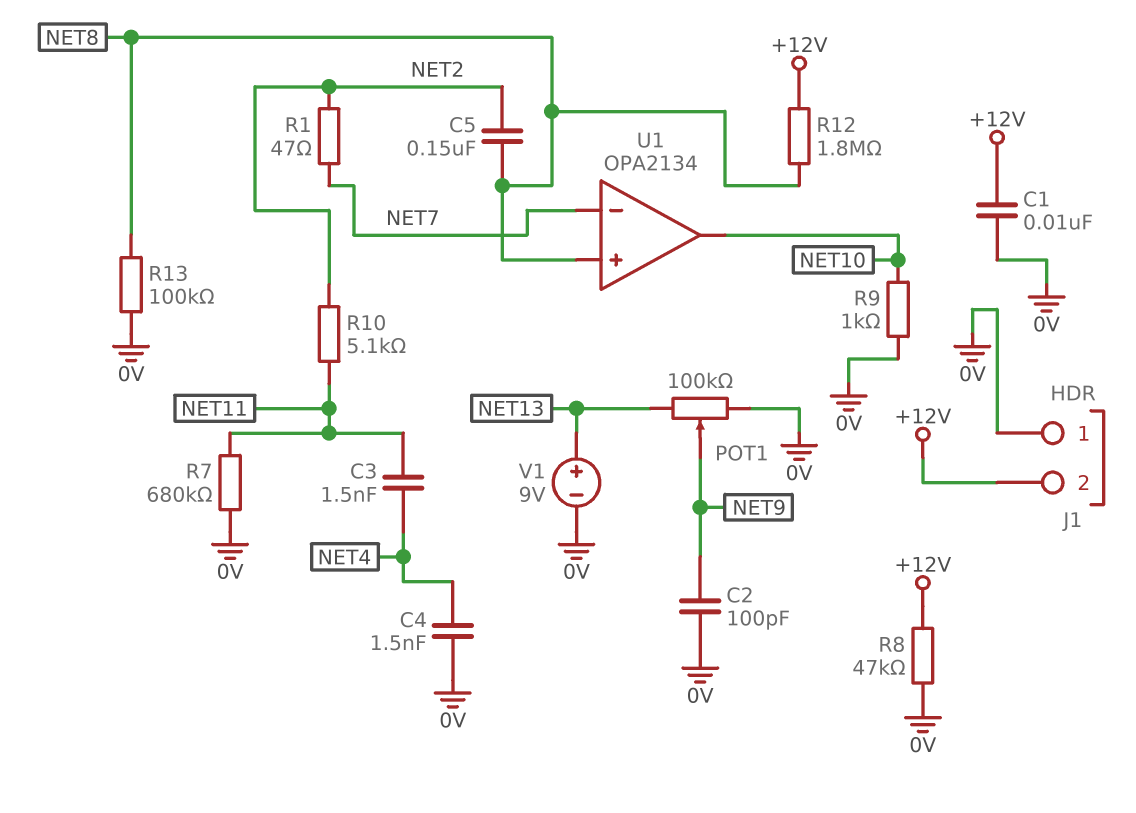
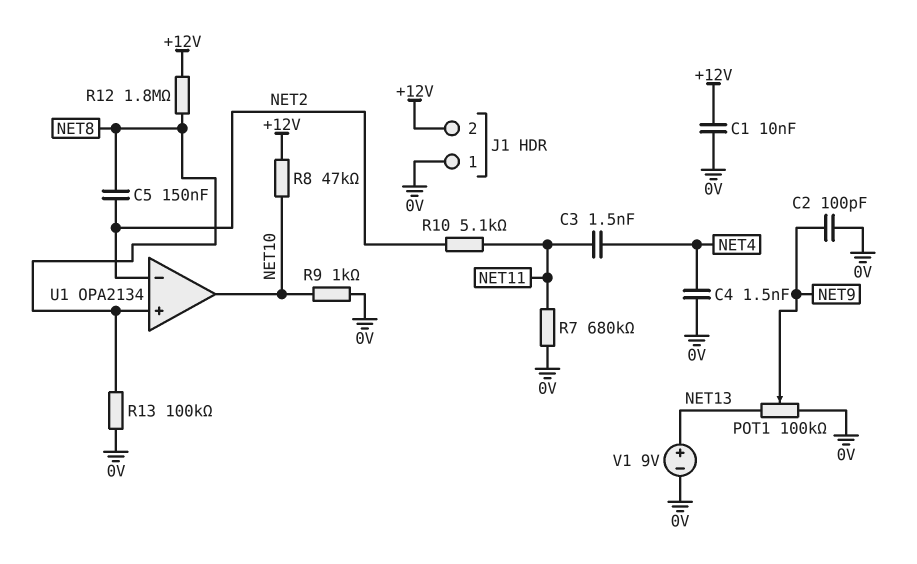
R1: 47 (NET2, NET7) -> none
R8: 47k (+12V, 0V) -> 47k (+12V, NET10)
U1 pin in-: NET7 -> NET2

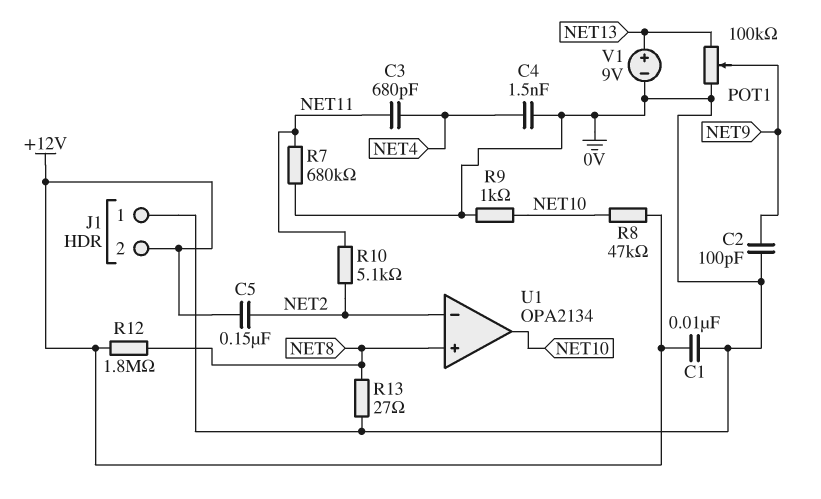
C3: 1.5nF (NET4, NET11) -> 680pF (NET4, NET11)
C5: 150nF (NET2, NET8) -> 150nF (+12V, NET2)
R13: 100k (0V, NET8) -> 27 (0V, NET8)

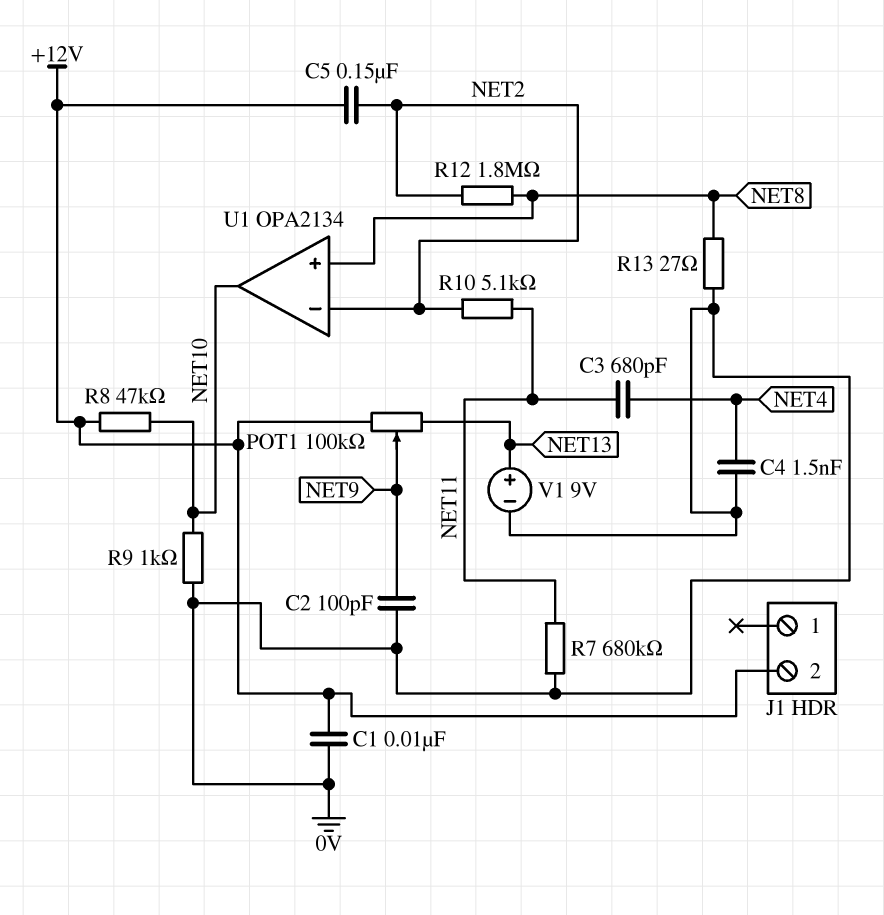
J1 pin 1: 0V -> none
POT1: 100k (0V, NET13, wiper NET9) -> 100k (+12V, NET13, wiper NET9)
R12: 1.8M (+12V, NET8) -> 1.8M (NET2, NET8)

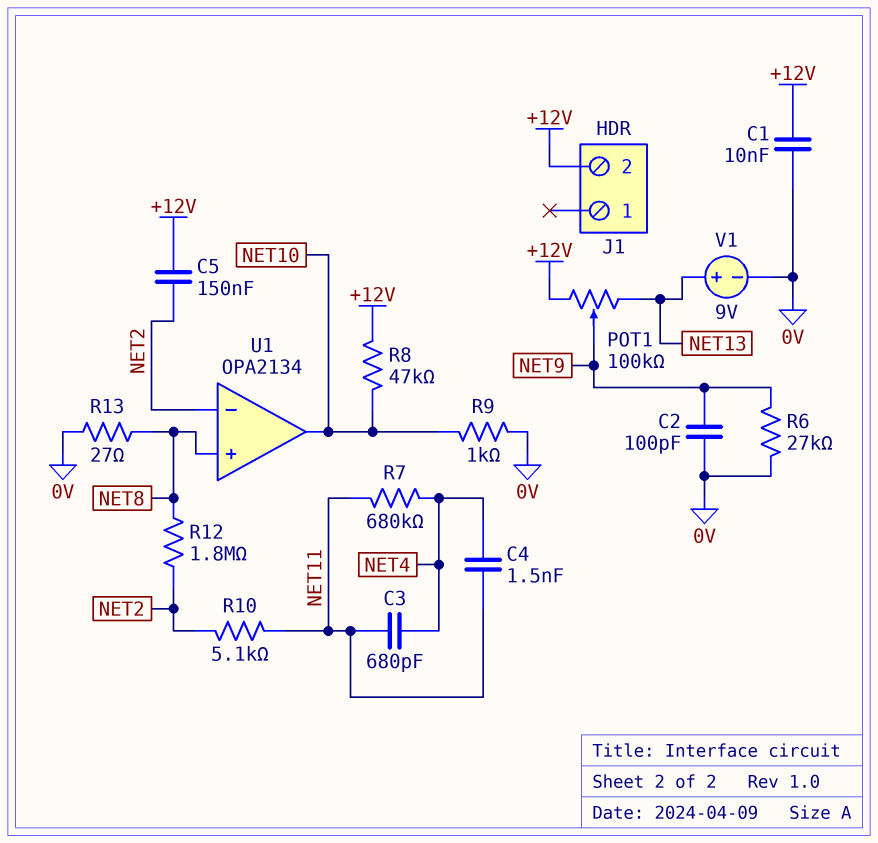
C4: 1.5nF (0V, NET4) -> 1.5nF (NET4, NET11)
R6: none -> 27k (0V, NET9)
R7: 680k (0V, NET11) -> 680k (NET4, NET11)

